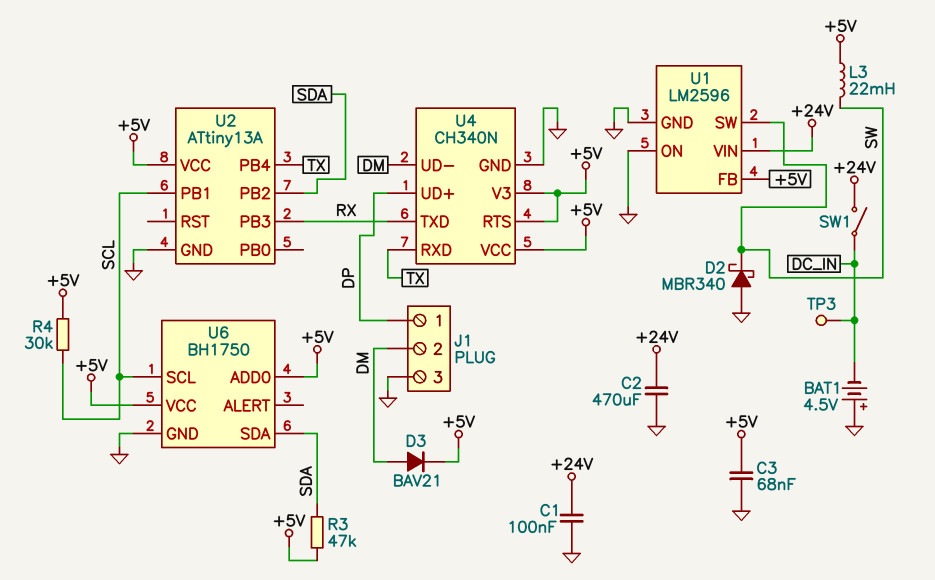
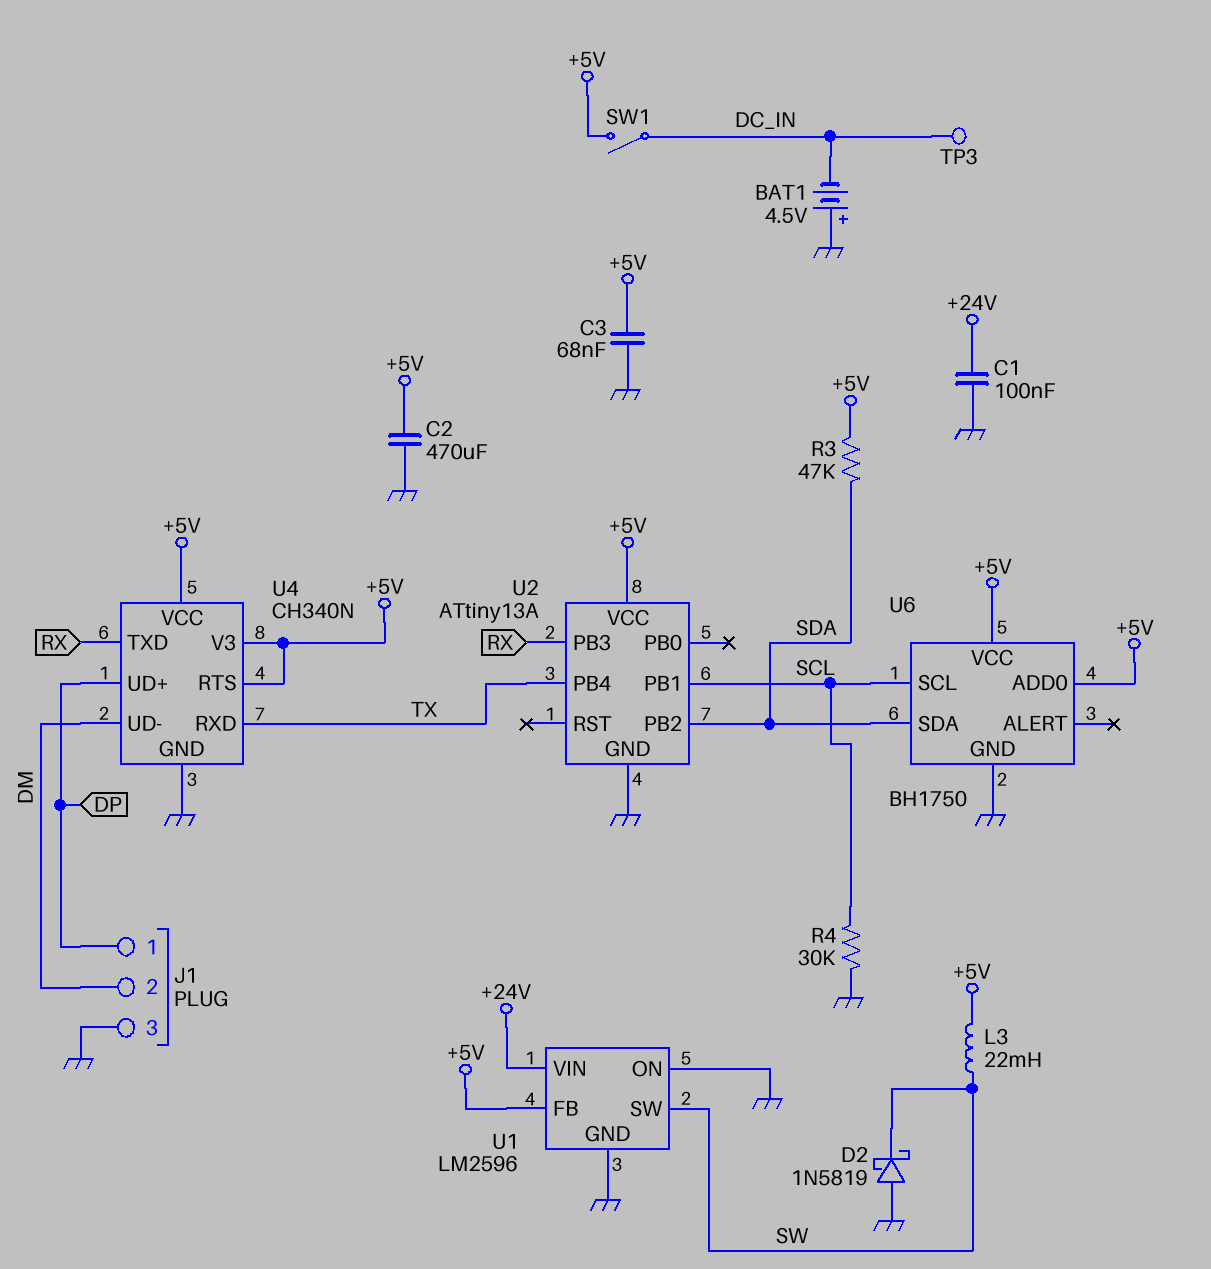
C2: 470uF (+24V, GND) -> 470uF (+5V, GND)
D2: schottky MBR340 (A GND, K SW) -> schottky 1N5819 (A GND, K SW)
D3: diode BAV21 (A DM, K +5V) -> none
R4: 30k (+5V, SCL) -> 30k (GND, SCL)
SW1: switch (+24V, DC_IN) -> switch (+5V, DC_IN)

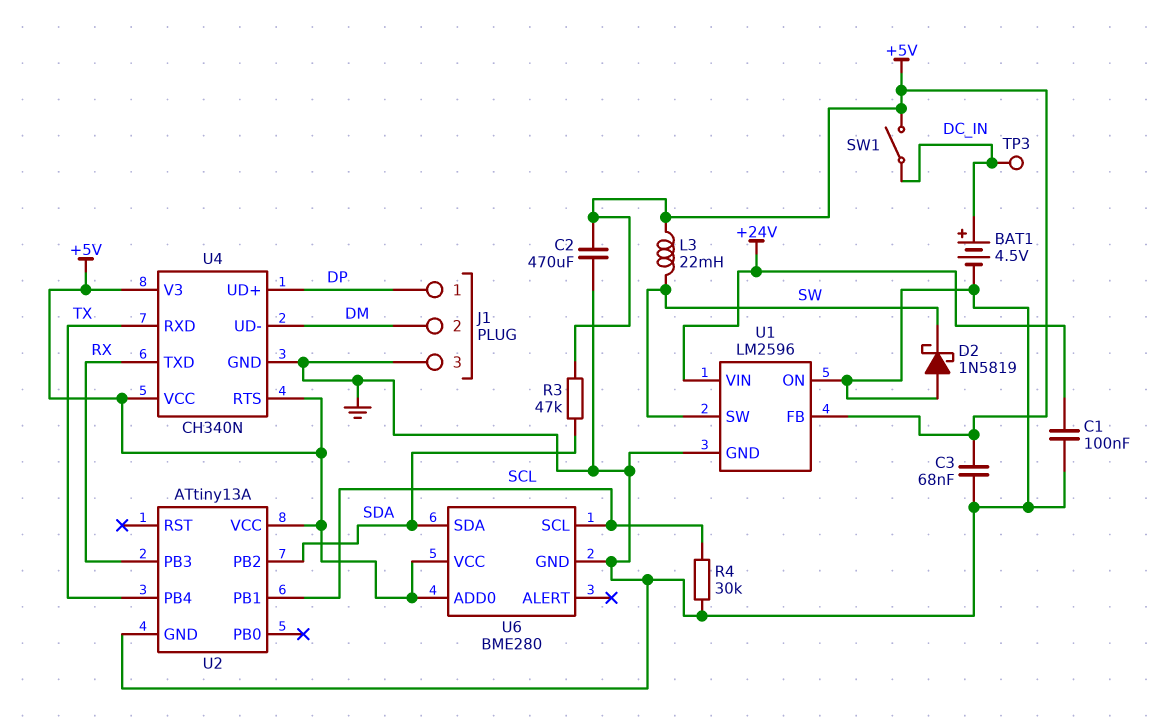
BAT1: 4.5V (plus GND, minus DC_IN) -> 4.5V (plus DC_IN, minus GND)
U6: BH1750 -> BME280

